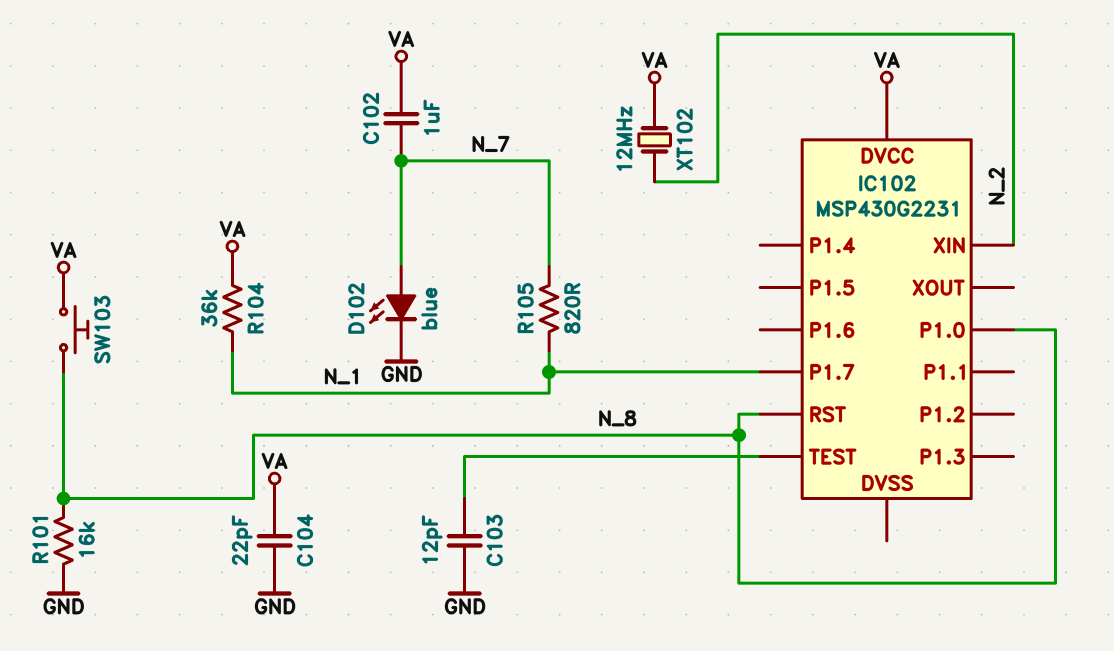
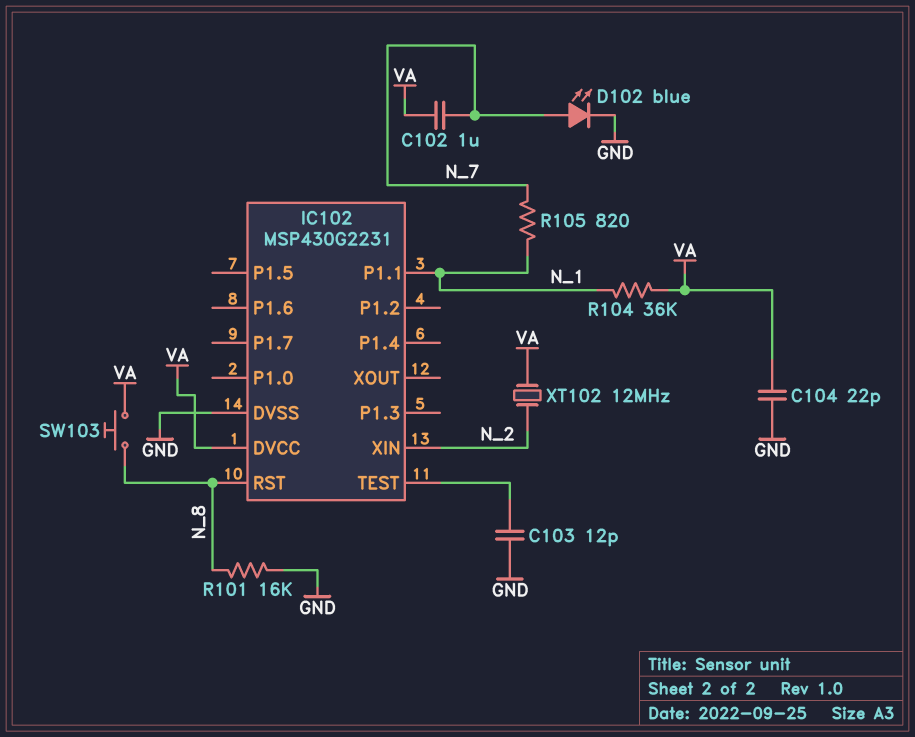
IC102 pin DVSS: none -> GND
IC102 pin P1.0: N_8 -> none
IC102 pin P1.1: none -> N_1
IC102 pin P1.7: N_1 -> none

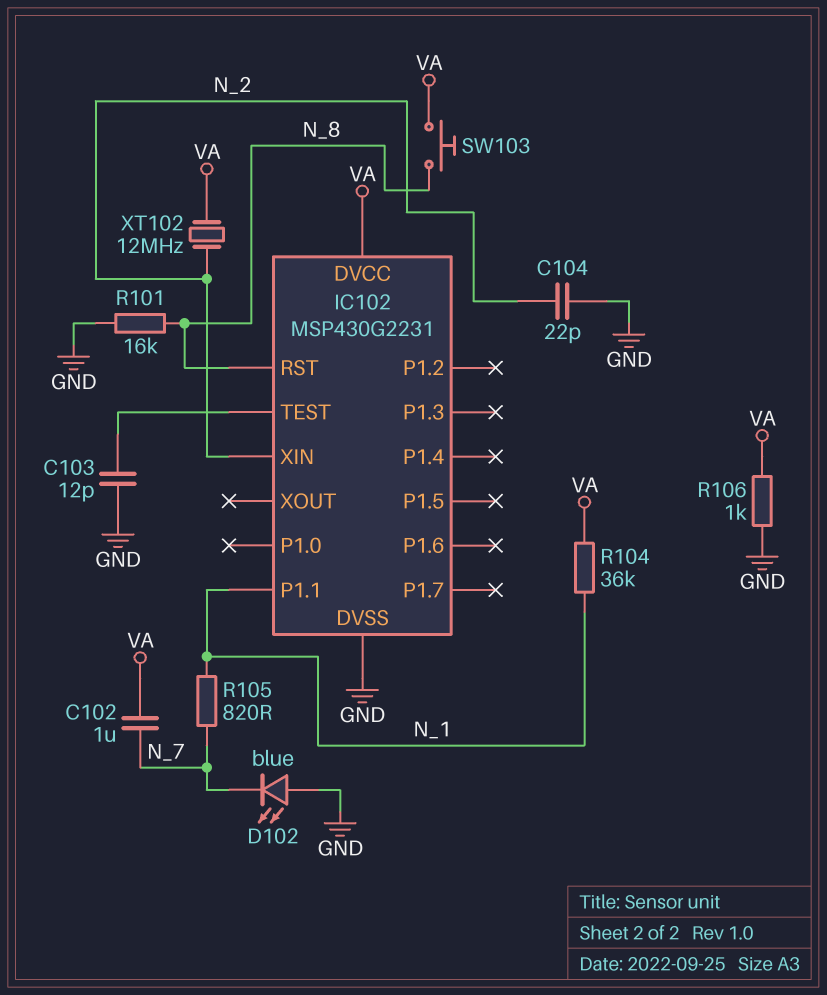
C104: 22pF (GND, VA) -> 22pF (GND, N_2)
D102: LED blue (A N_7, K GND) -> LED blue (A GND, K N_7)
R106: none -> 1k (GND, VA)

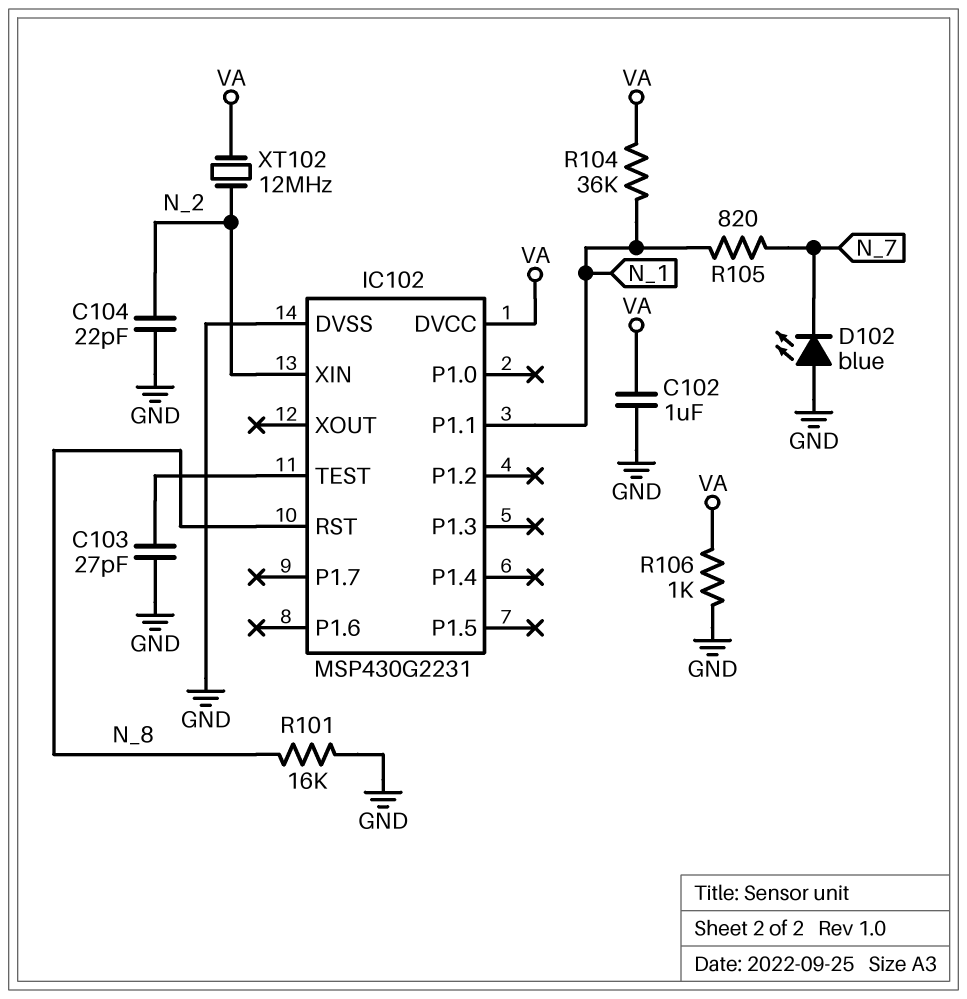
C102: 1uF (N_7, VA) -> 1uF (GND, VA)
C103: 12pF (GND, IC102/TEST) -> 27pF (GND, IC102/TEST)
SW103: button (N_8, VA) -> none

